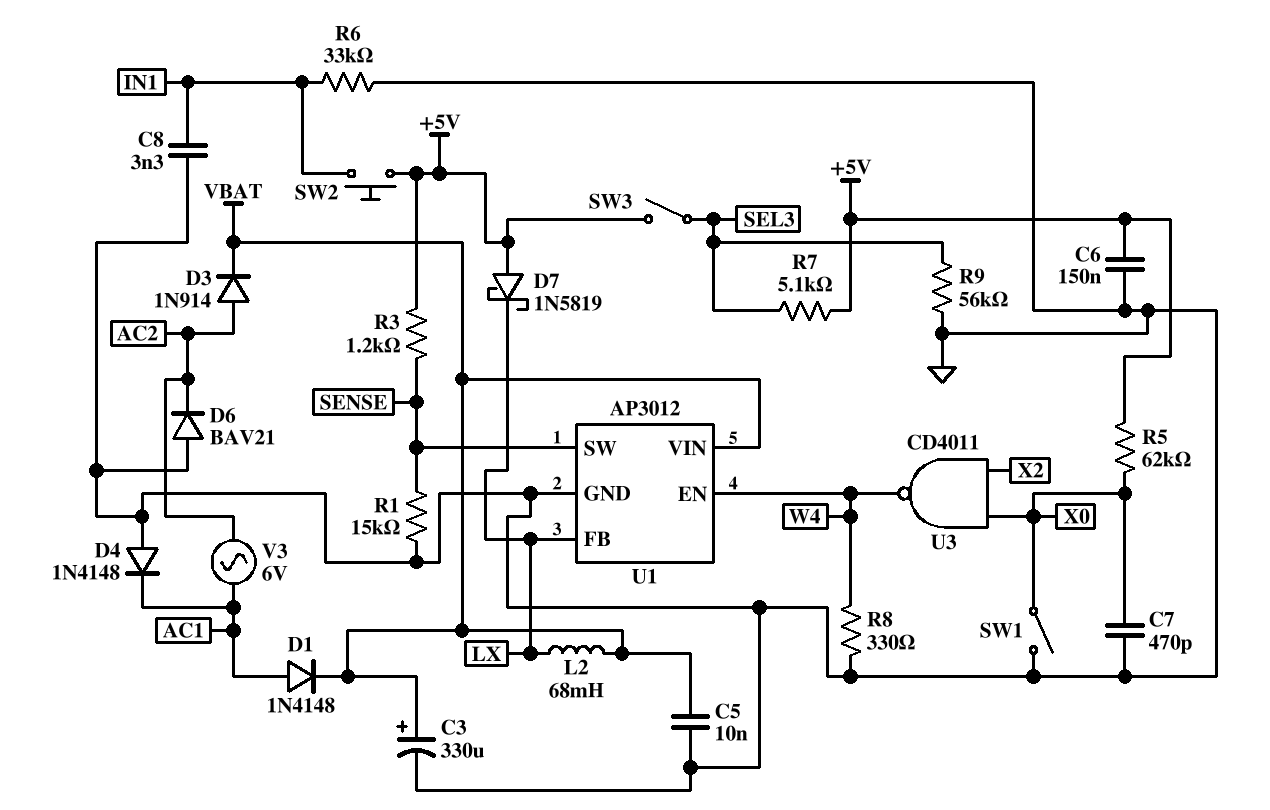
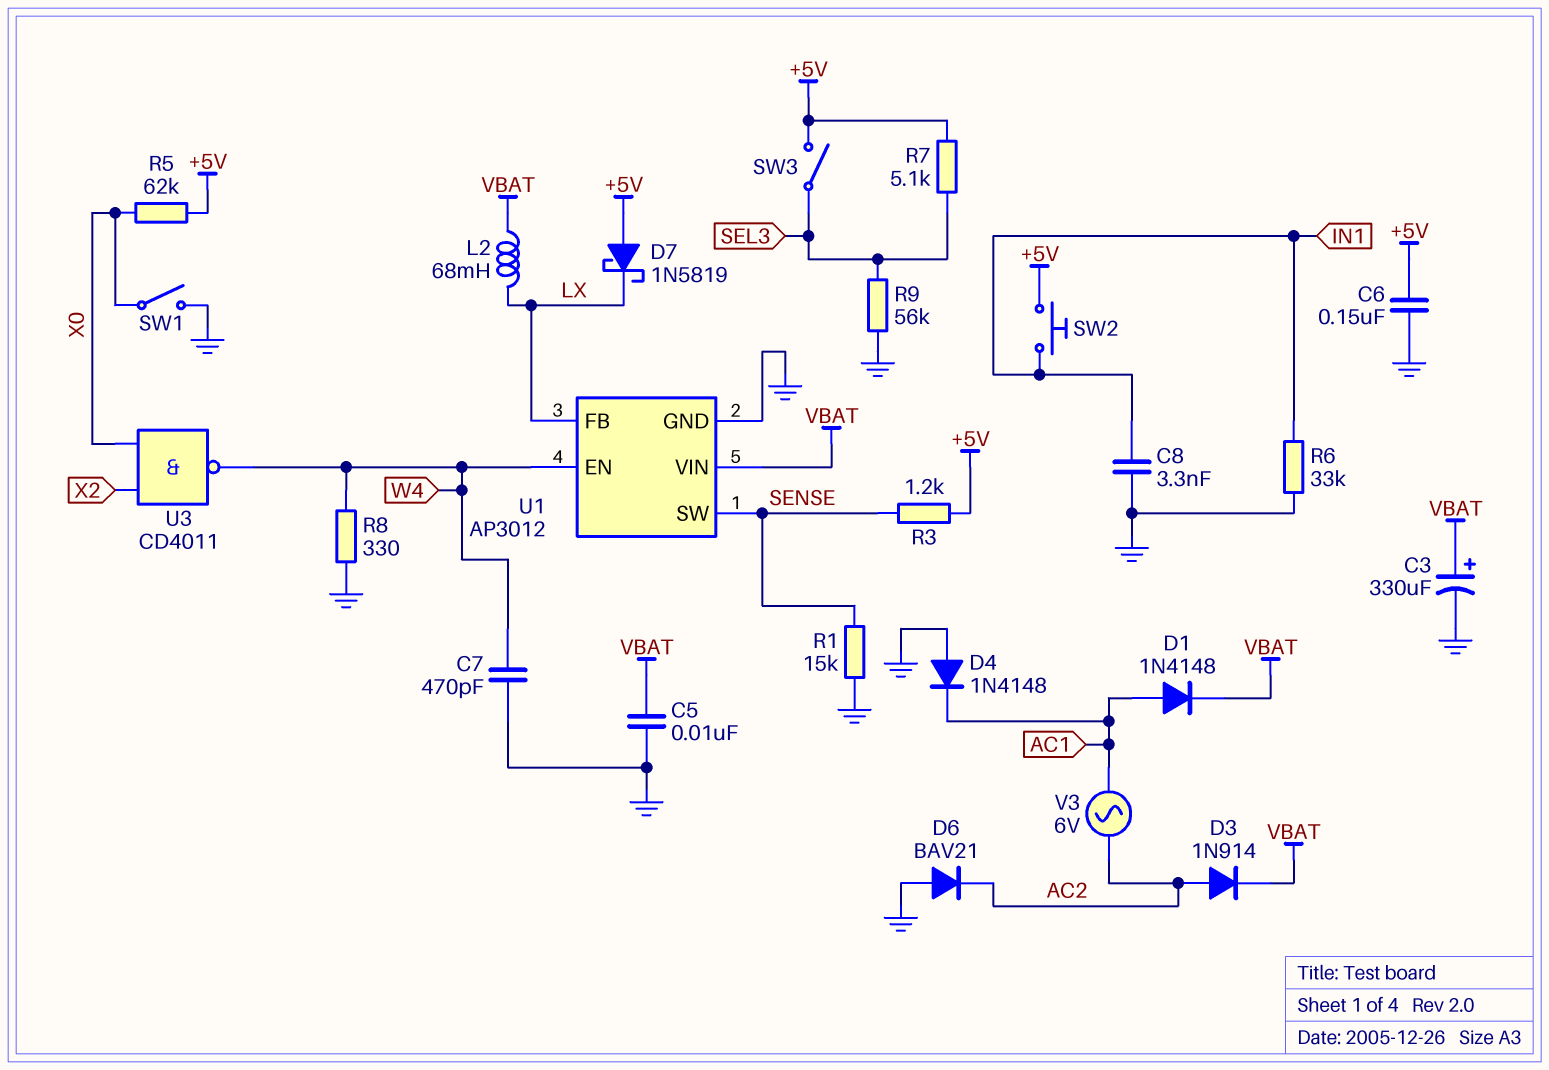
C7: 470pF (GND, X0) -> 470pF (GND, W4)

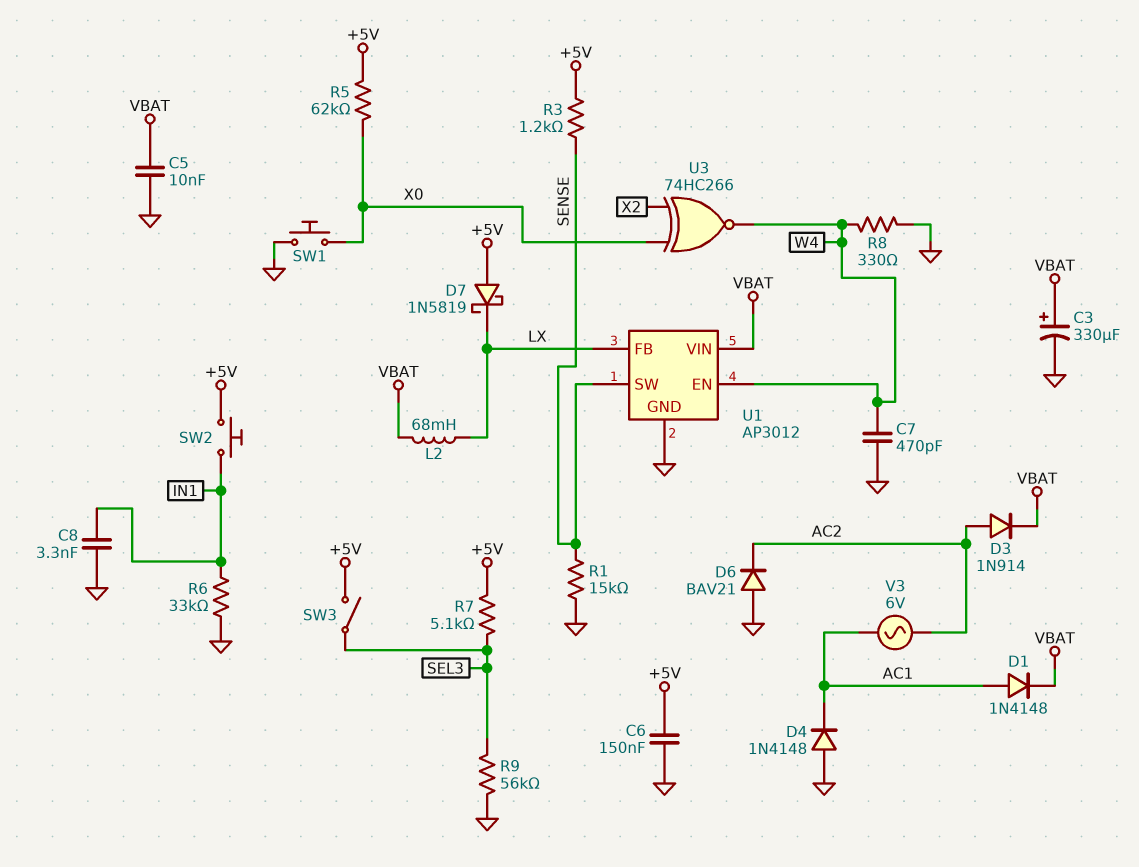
SW1: switch (GND, X0) -> button (GND, X0)
U3: NAND CD4011 (in X0, in X2, out W4) -> XNOR 74HC266 (in X0, in X2, out W4)

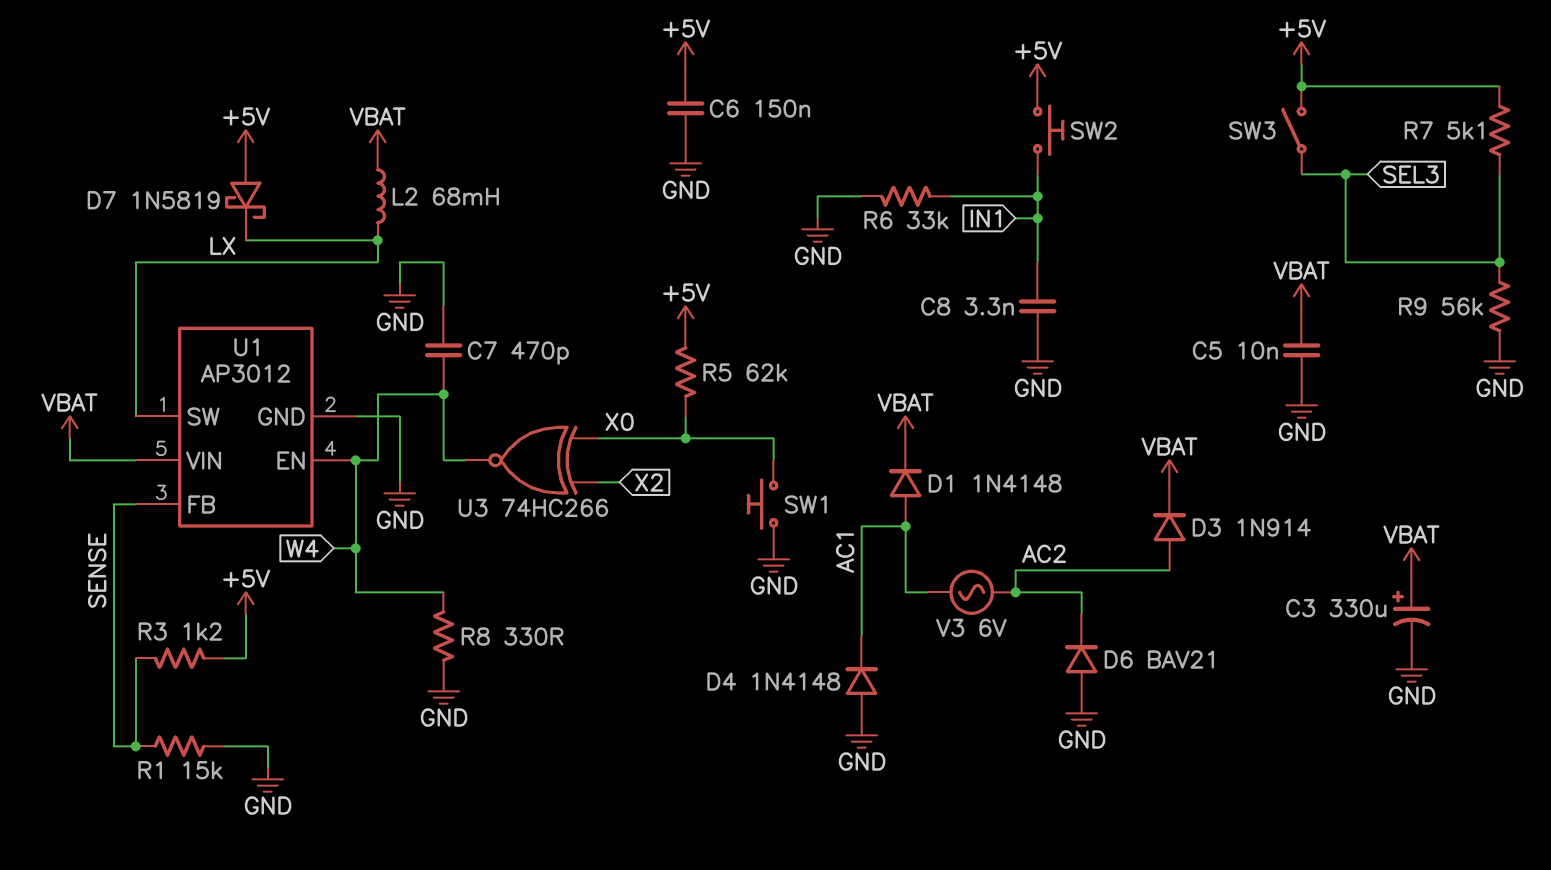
U1 pin FB: LX -> SENSE
U1 pin SW: SENSE -> LX

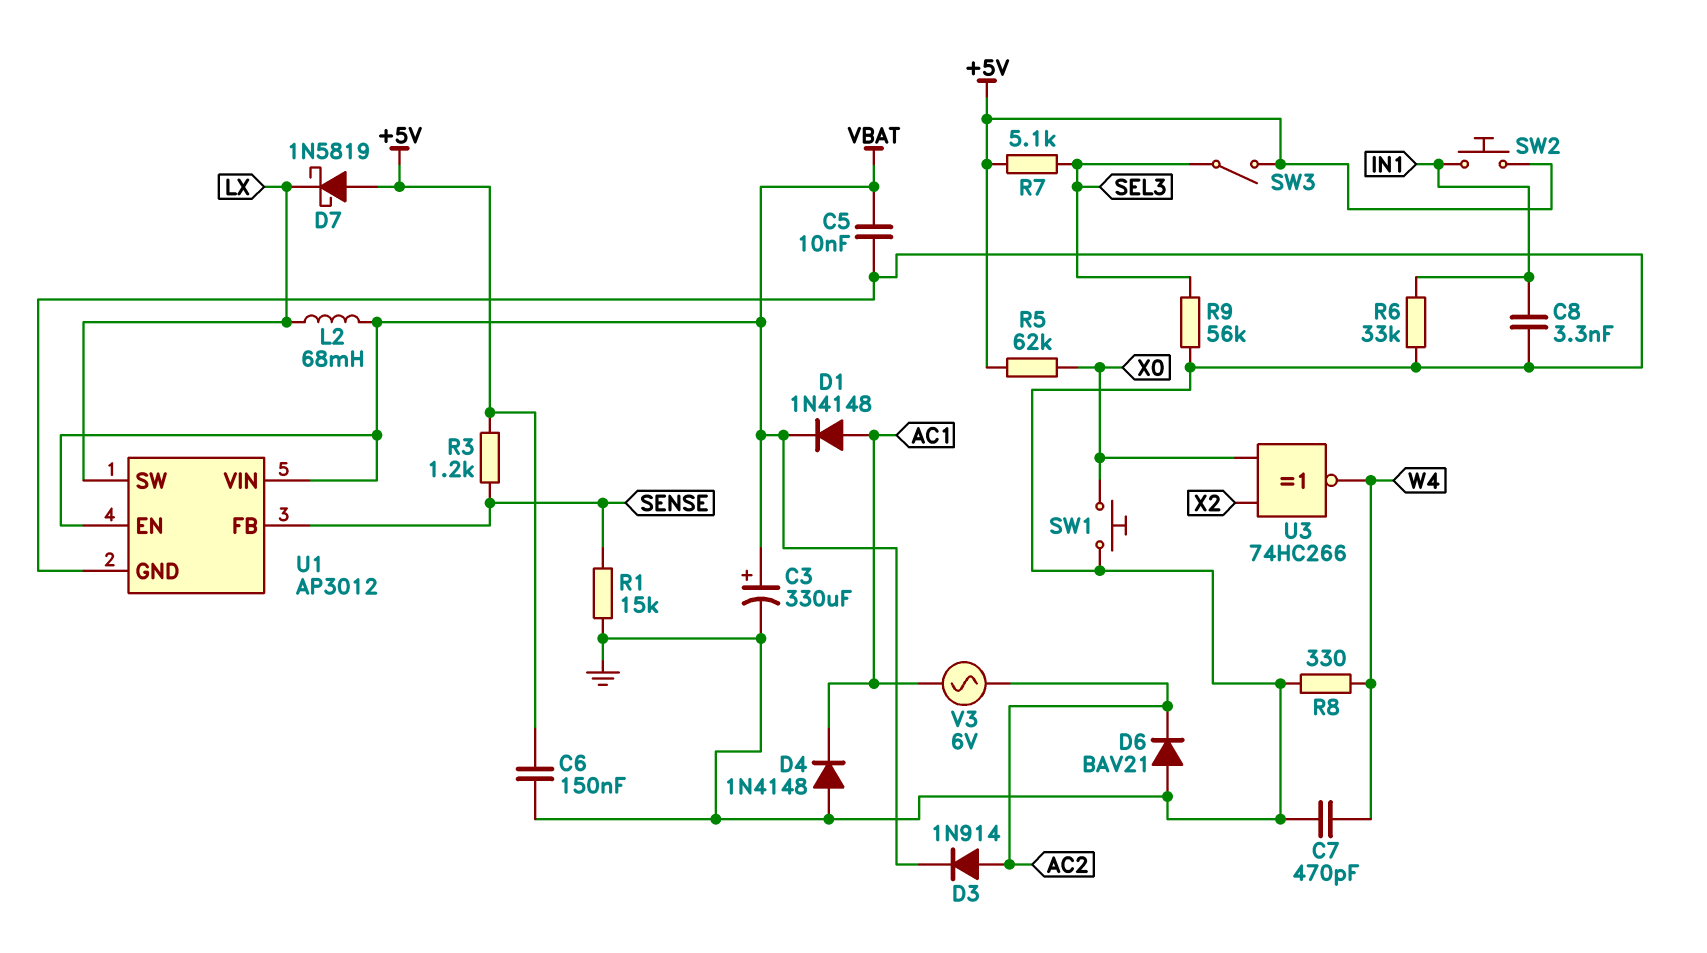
U1 pin EN: W4 -> VBAT

